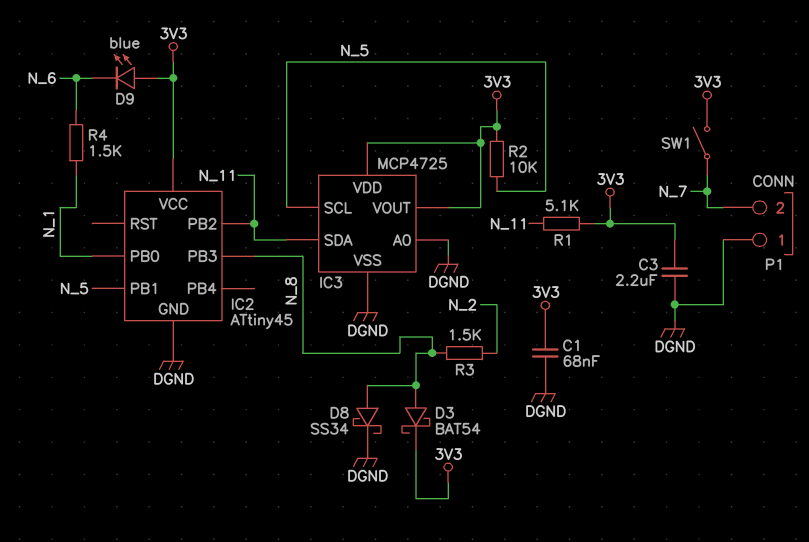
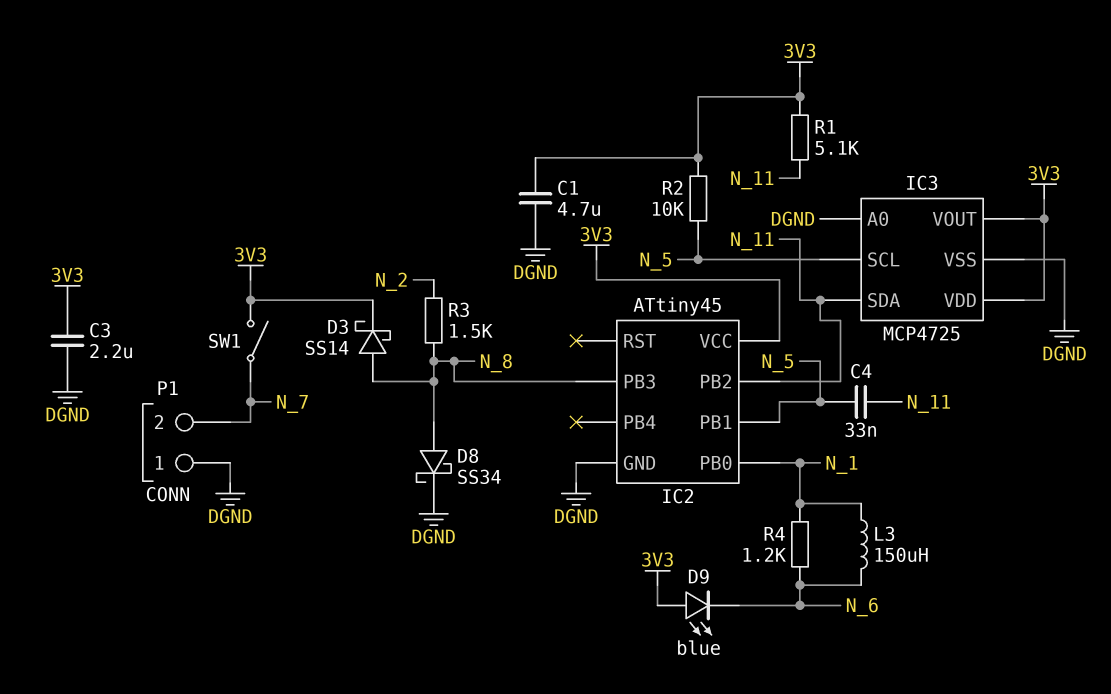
C1: 68nF (3V3, DGND) -> 4.7uF (3V3, DGND)
C4: none -> 33nF (N_5, N_11)
D3: schottky BAT54 (A N_8, K 3V3) -> schottky SS14 (A N_8, K 3V3)
L3: none -> 150uH (N_1, N_6)
R4: 1.5k (N_1, N_6) -> 1.2k (N_1, N_6)

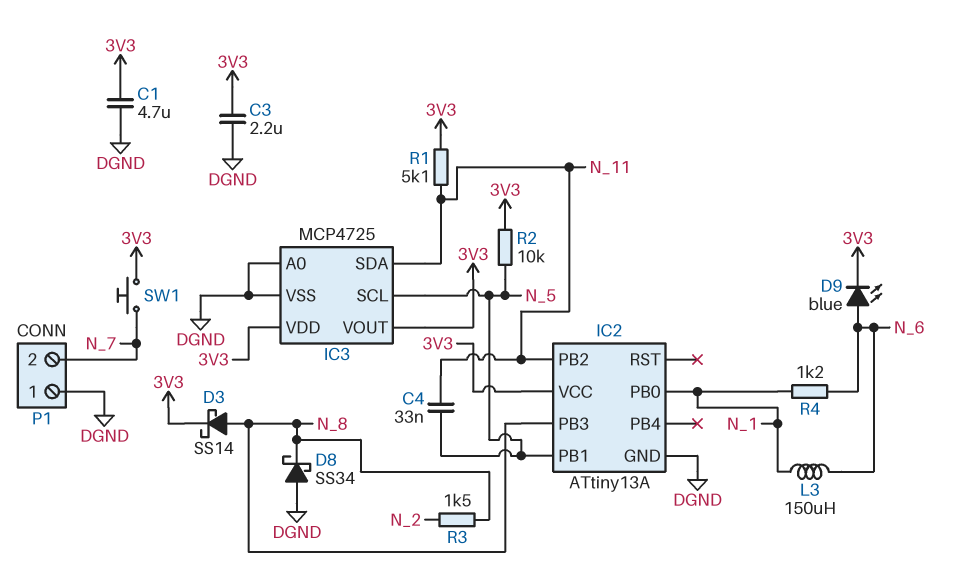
D8: schottky SS34 (A N_8, K DGND) -> schottky SS34 (A DGND, K N_8)
D9: LED blue (A 3V3, K N_6) -> LED blue (A N_6, K 3V3)
IC2: ATtiny45 -> ATtiny13A
SW1: switch (3V3, N_7) -> button (3V3, N_7)

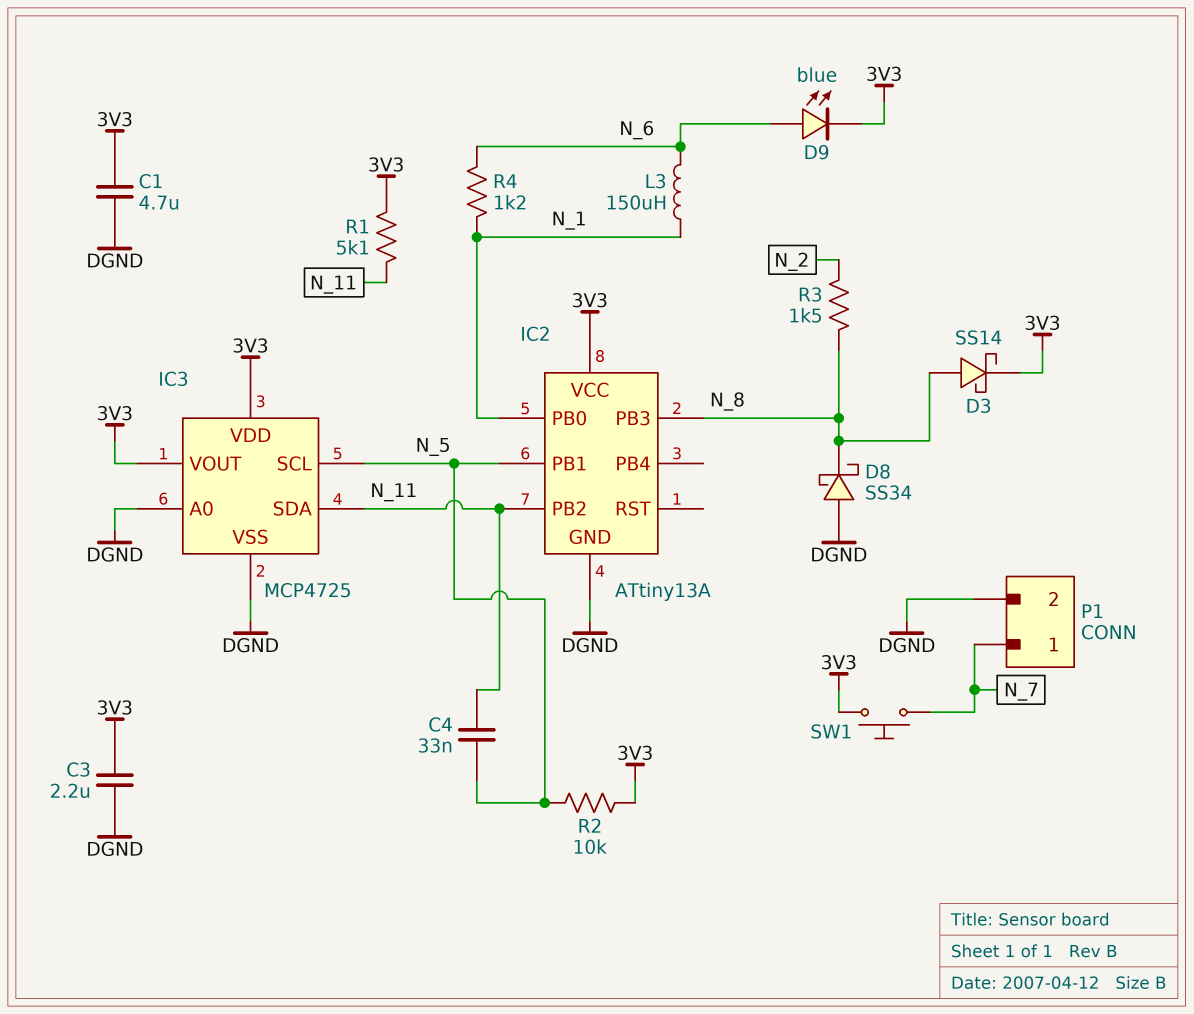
P1 pin 1: DGND -> N_7
P1 pin 2: N_7 -> DGND

